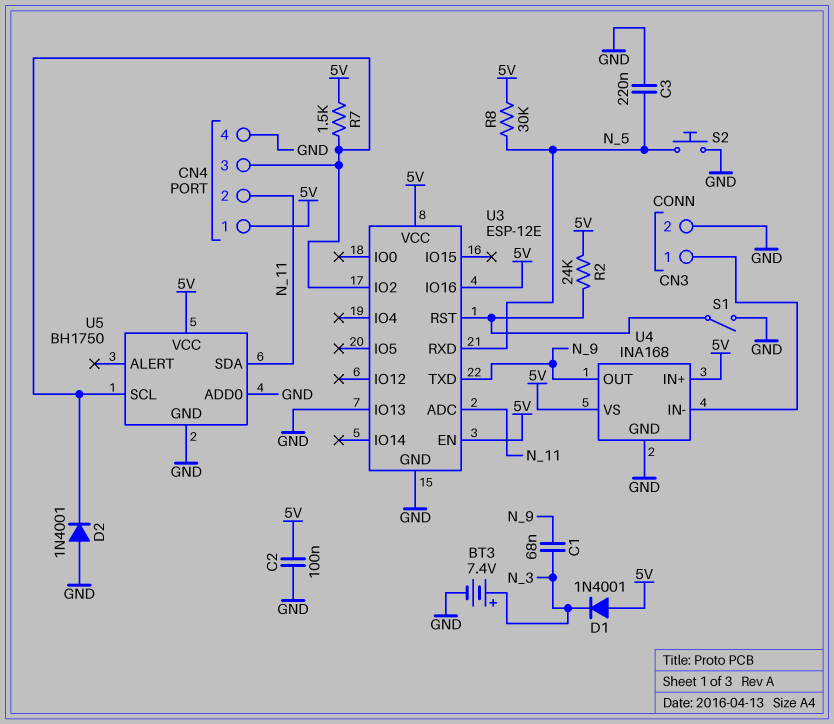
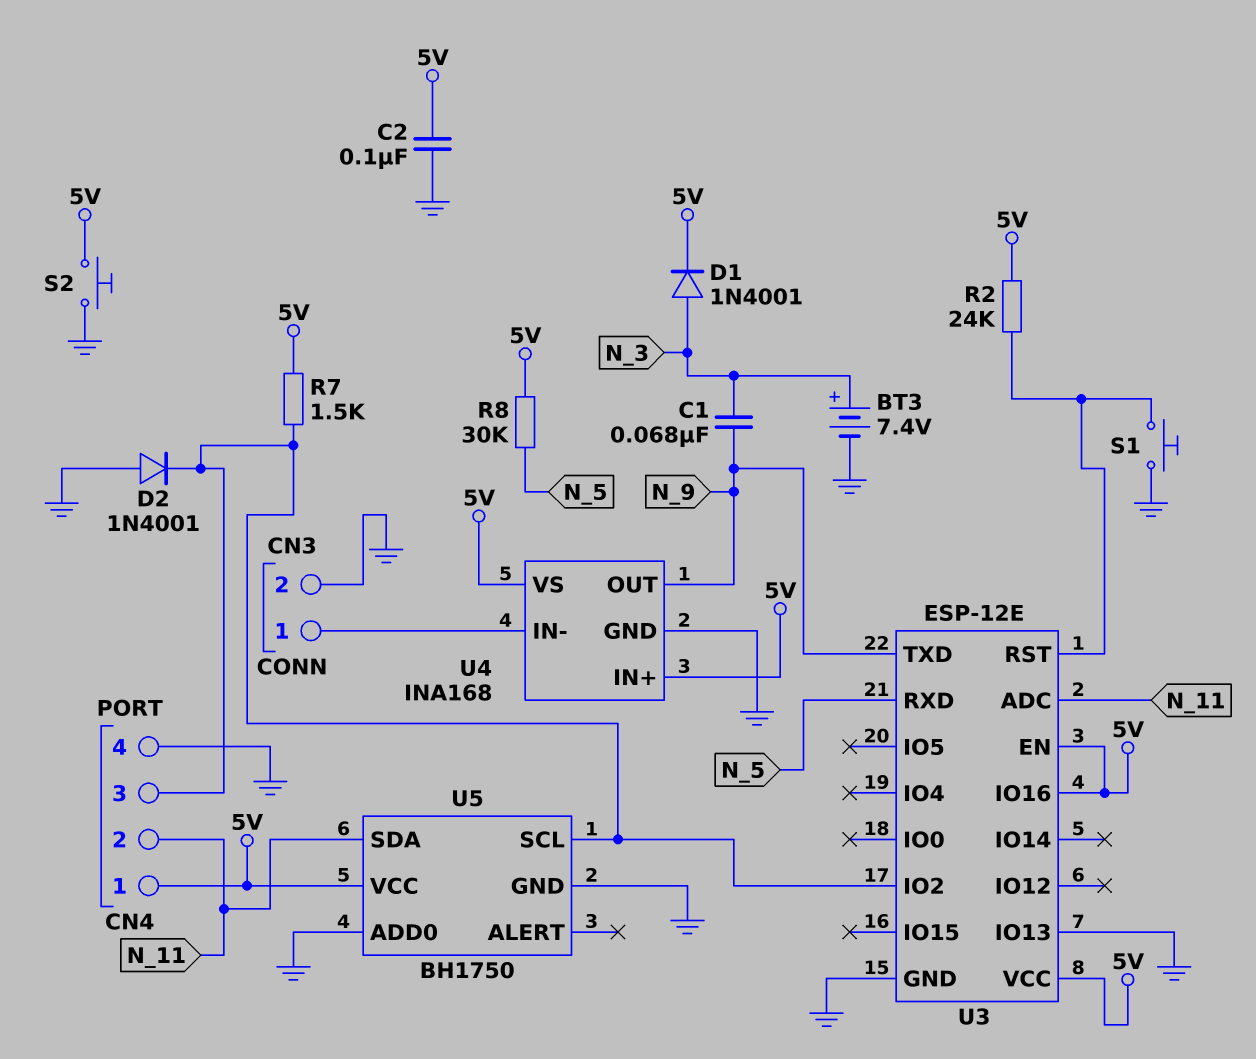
C3: 220nF (GND, N_5) -> none
D1: diode 1N4001 (A 5V, K N_3) -> diode 1N4001 (A N_3, K 5V)
S1: switch (GND, U3/RST) -> button (GND, U3/RST)
S2: button (GND, N_5) -> button (5V, GND)

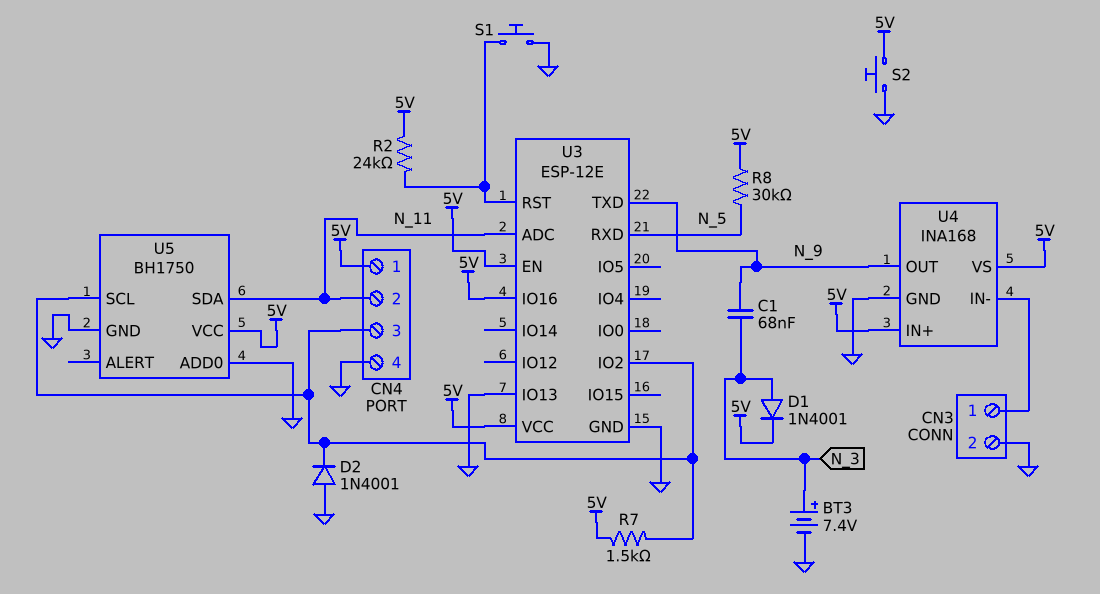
C2: 100nF (5V, GND) -> none

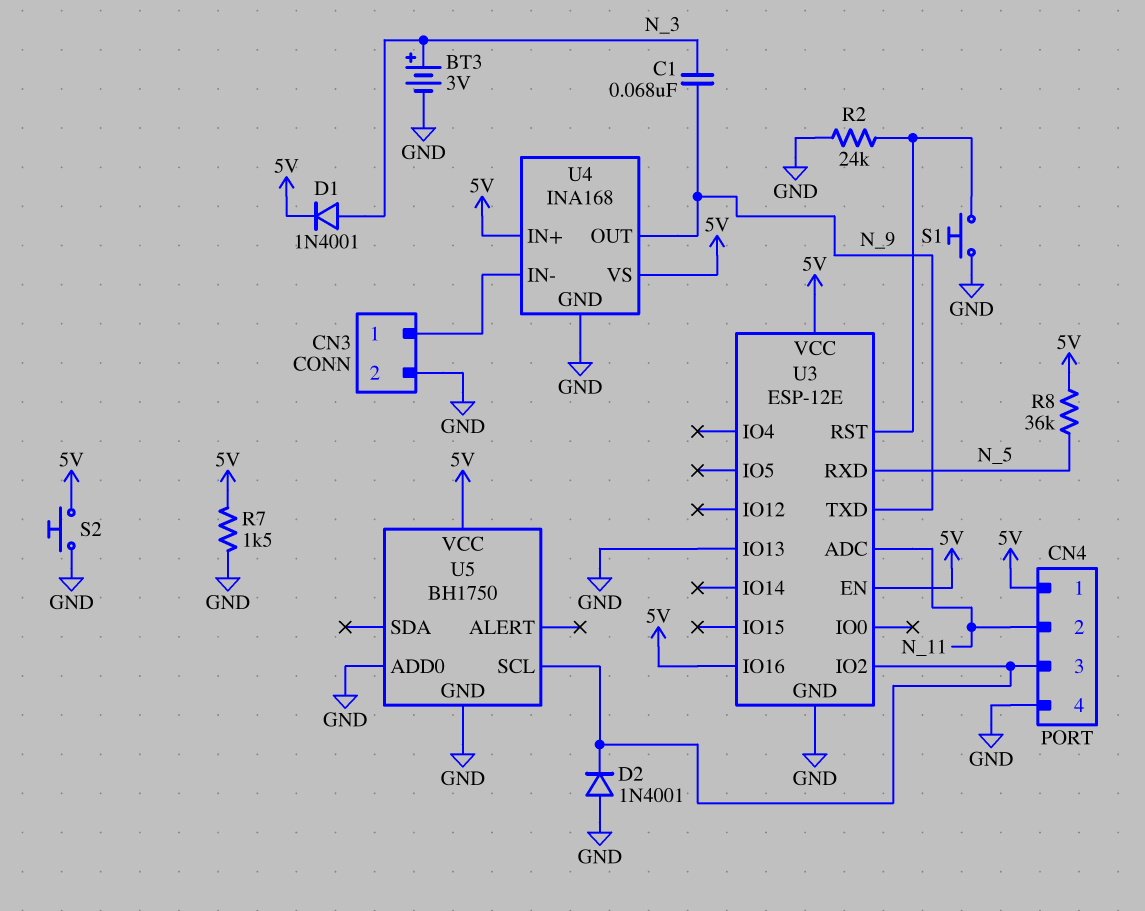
BT3: 7.4V (plus N_3, minus GND) -> 3V (plus N_3, minus GND)
R2: 24k (5V, U3/RST) -> 24k (GND, U3/RST)
R7: 1.5k (5V, CN4/3) -> 1.5k (5V, GND)
R8: 30k (5V, N_5) -> 36k (5V, N_5)
U5 pin SDA: N_11 -> none

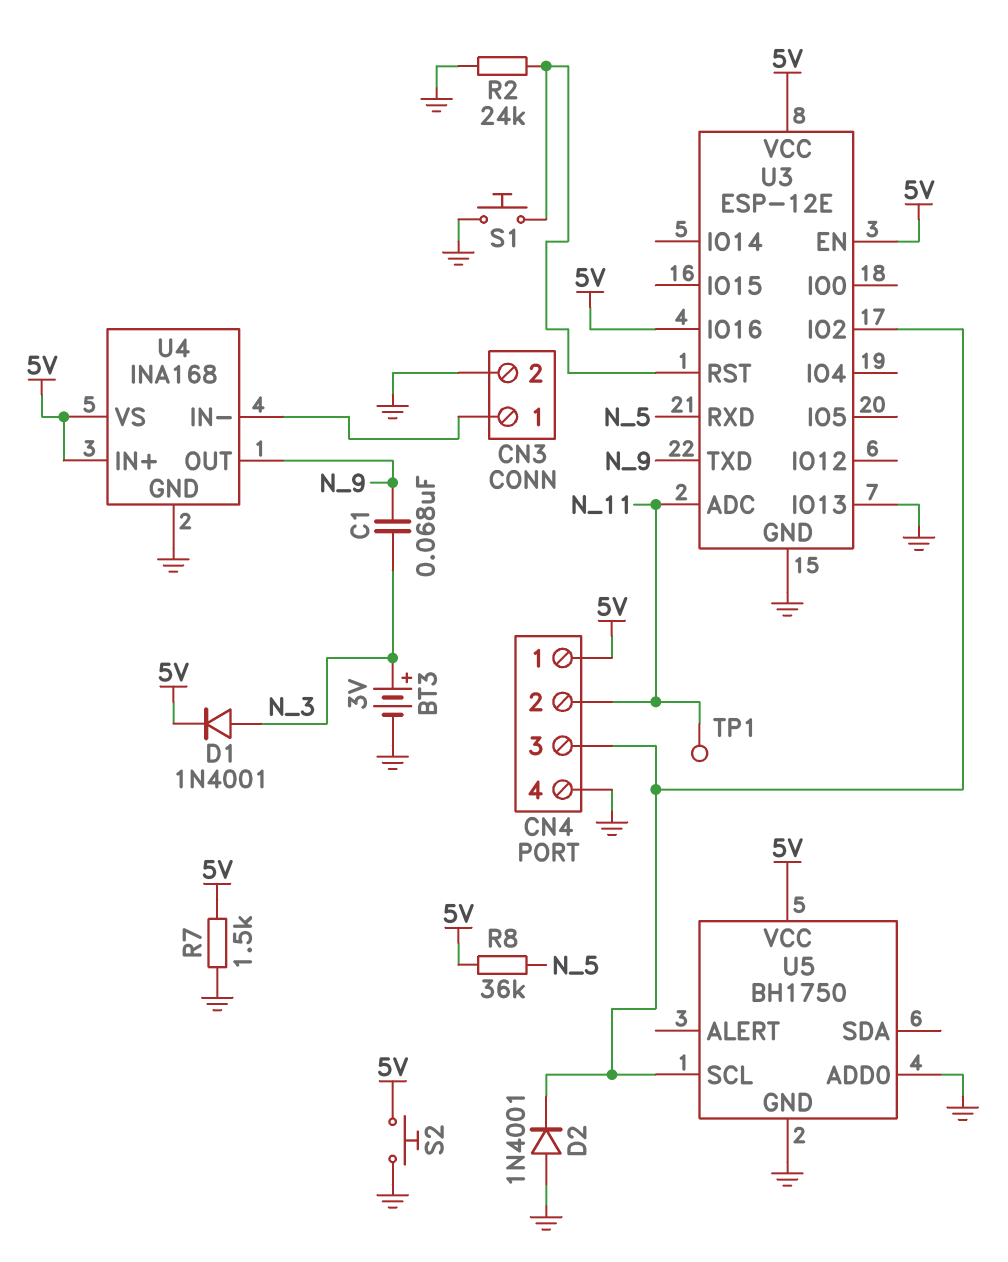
TP1: none -> test point (N_11)

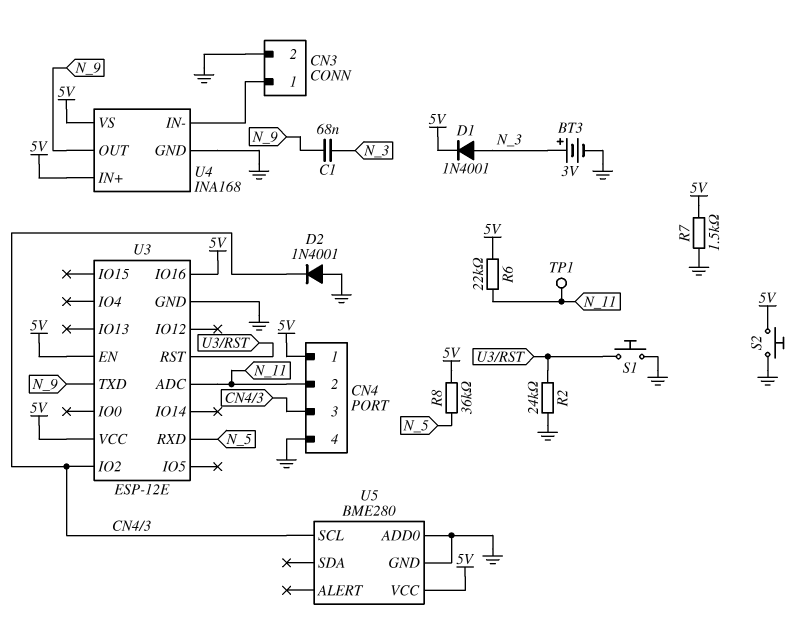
R6: none -> 22k (5V, N_11)
U3 pin IO13: GND -> none
U5: BH1750 -> BME280

